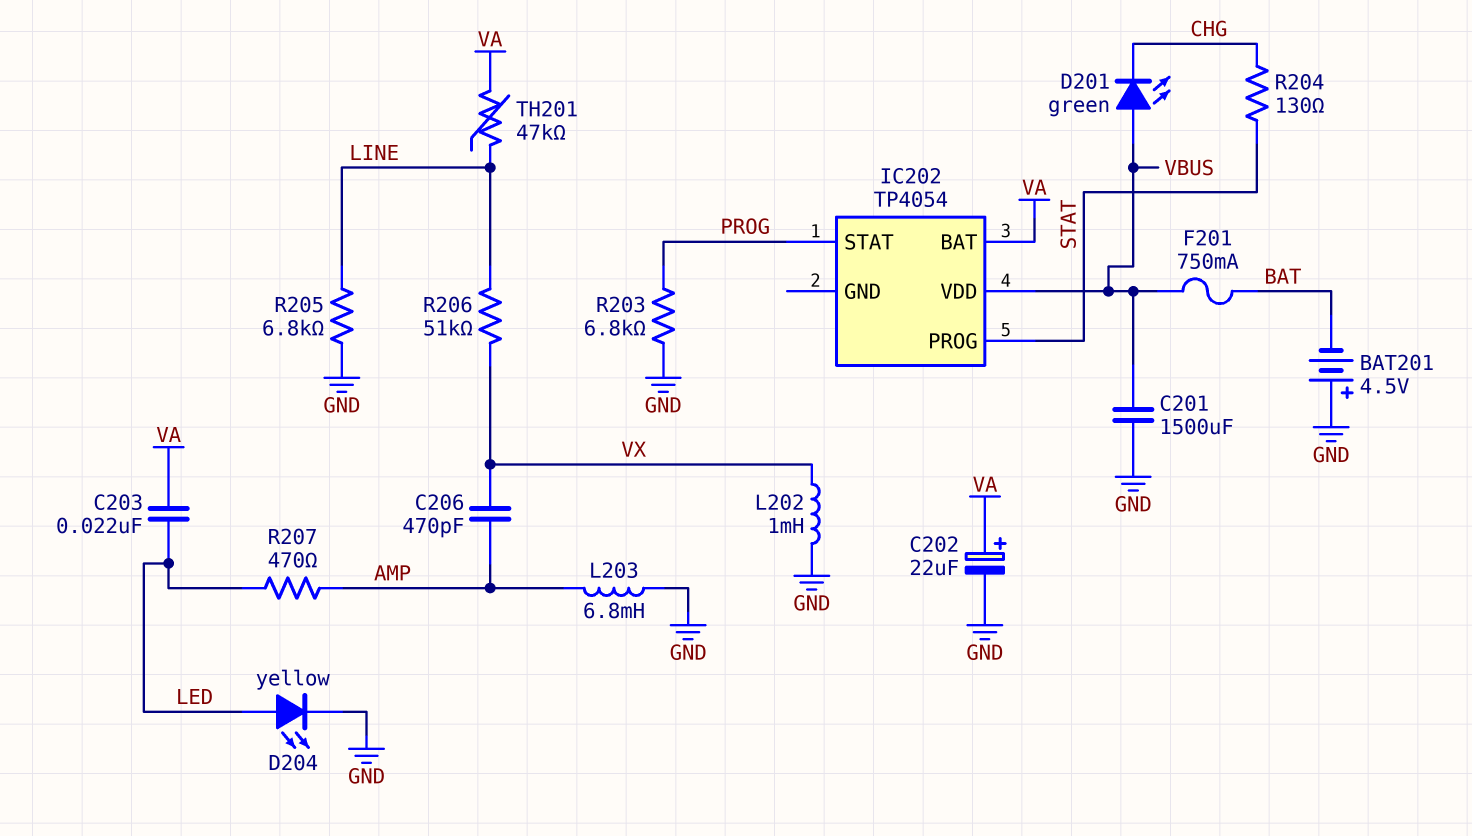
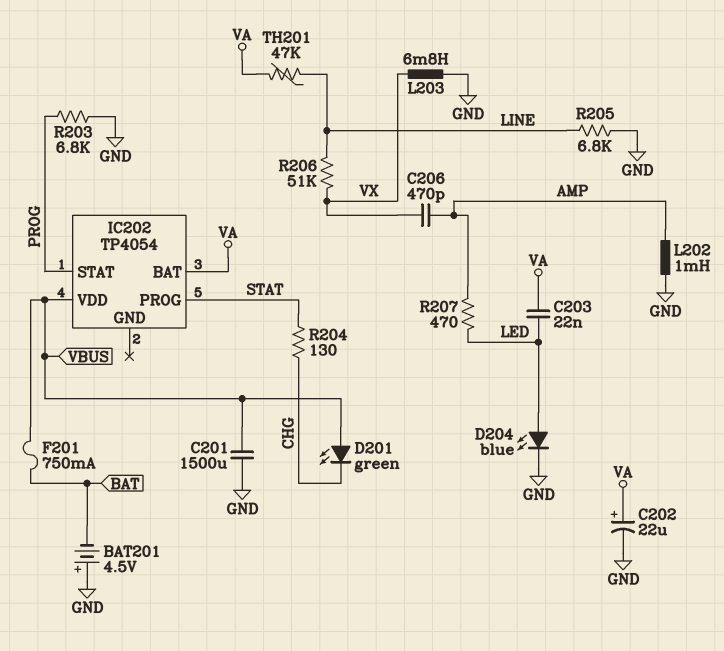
D204: LED yellow (A LED, K GND) -> LED blue (A LED, K GND)
L202: 1mH (GND, VX) -> 1mH (AMP, GND)
L203: 6.8mH (AMP, GND) -> 6.8mH (GND, VX)

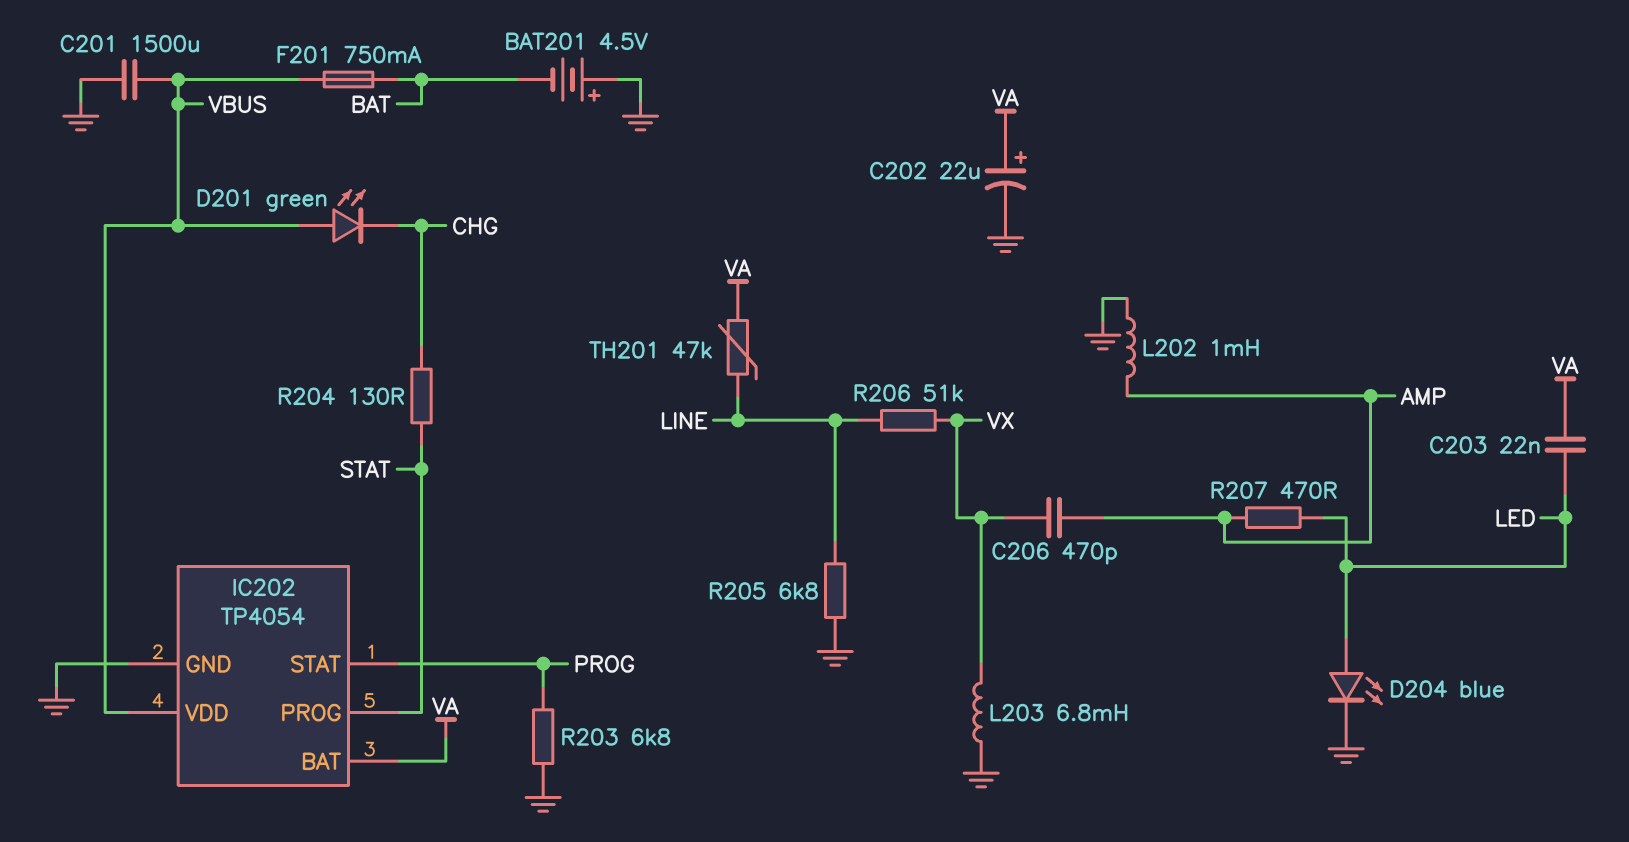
IC202 pin GND: none -> GND

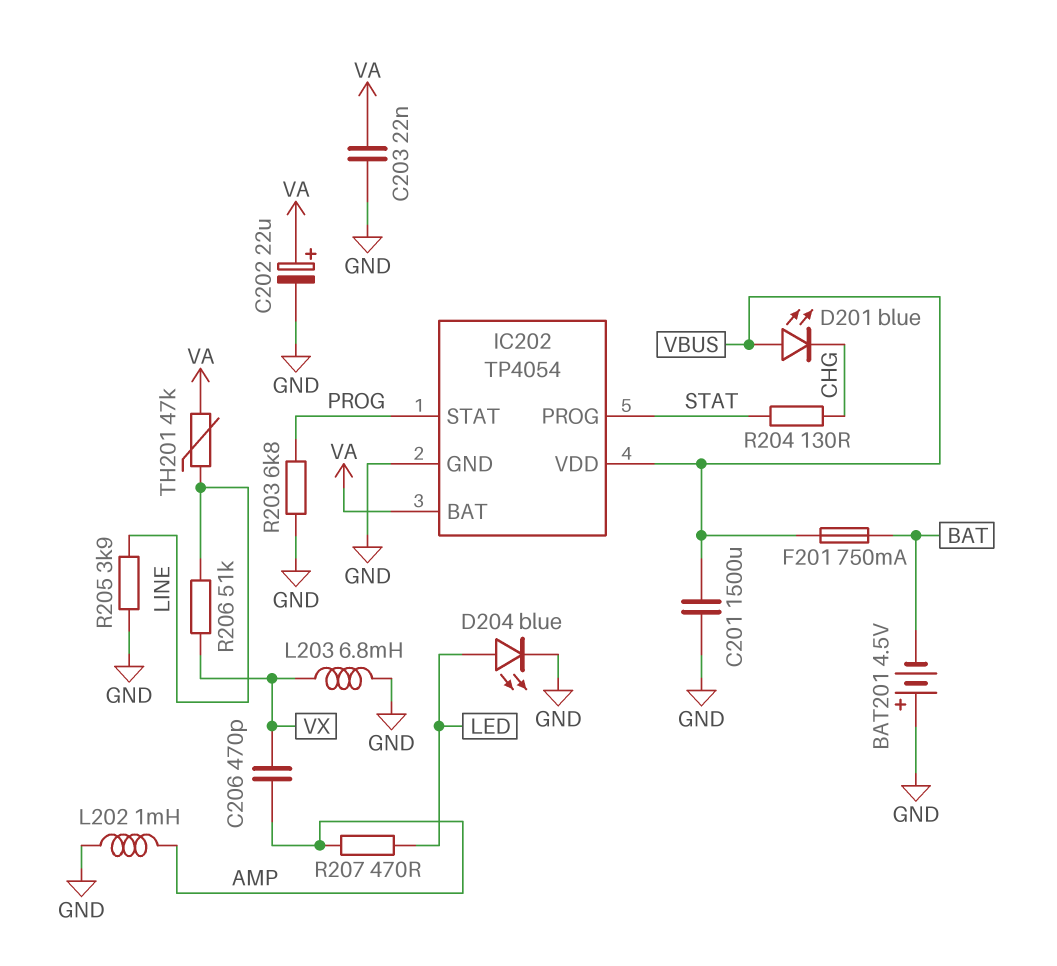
C203: 22nF (LED, VA) -> 22nF (GND, VA)
D201: LED green (A VBUS, K CHG) -> LED blue (A VBUS, K CHG)
R205: 6.8k (GND, LINE) -> 3.9k (GND, LINE)

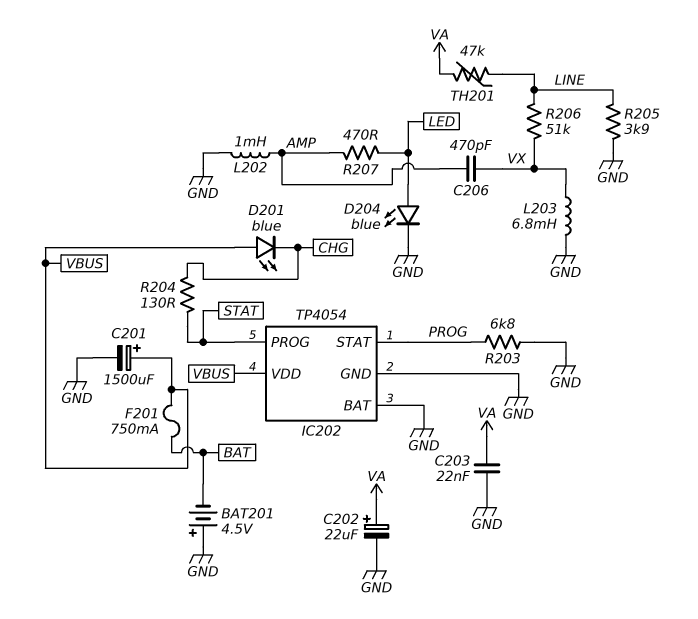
C201: 1500uF (GND, VBUS) -> 1500uF (plus VBUS, minus GND)
IC202 pin BAT: VA -> GND

